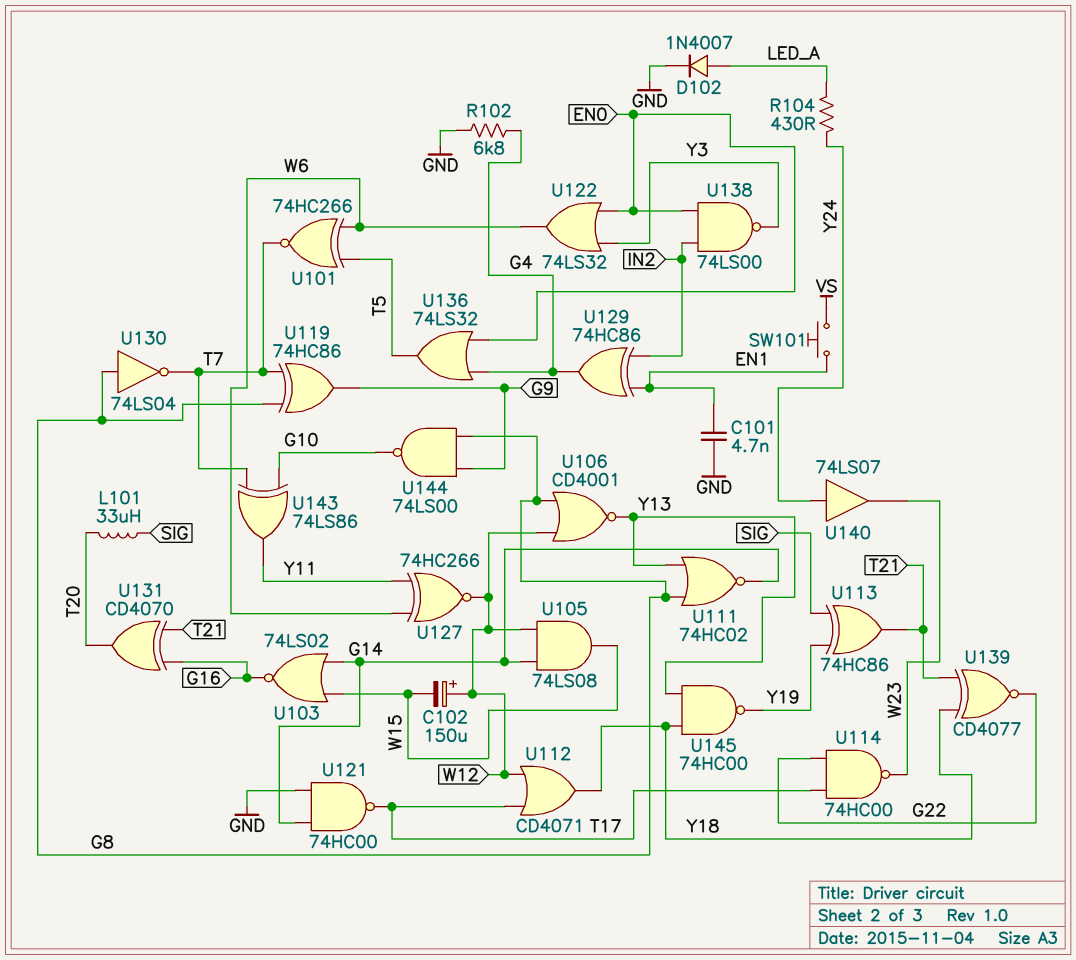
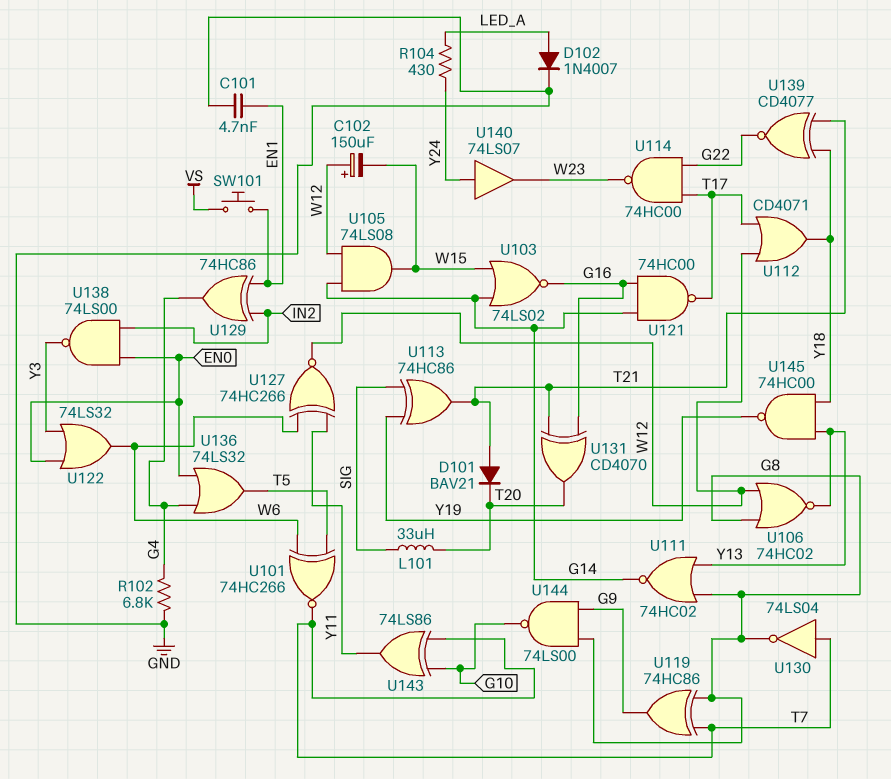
D101: none -> diode BAV21 (A T21, K T20)
U106: NOR CD4001 (in G8, in W12, out Y13) -> NOR 74HC02 (in G8, in W12, out Y13)
U121: NAND 74HC00 (in G14, in GND, out T17) -> NAND 74HC00 (in G14, in G16, out T17)
U130: NOT 74LS04 (in G8, out T7) -> NOT 74LS04 (in T7, out G8)

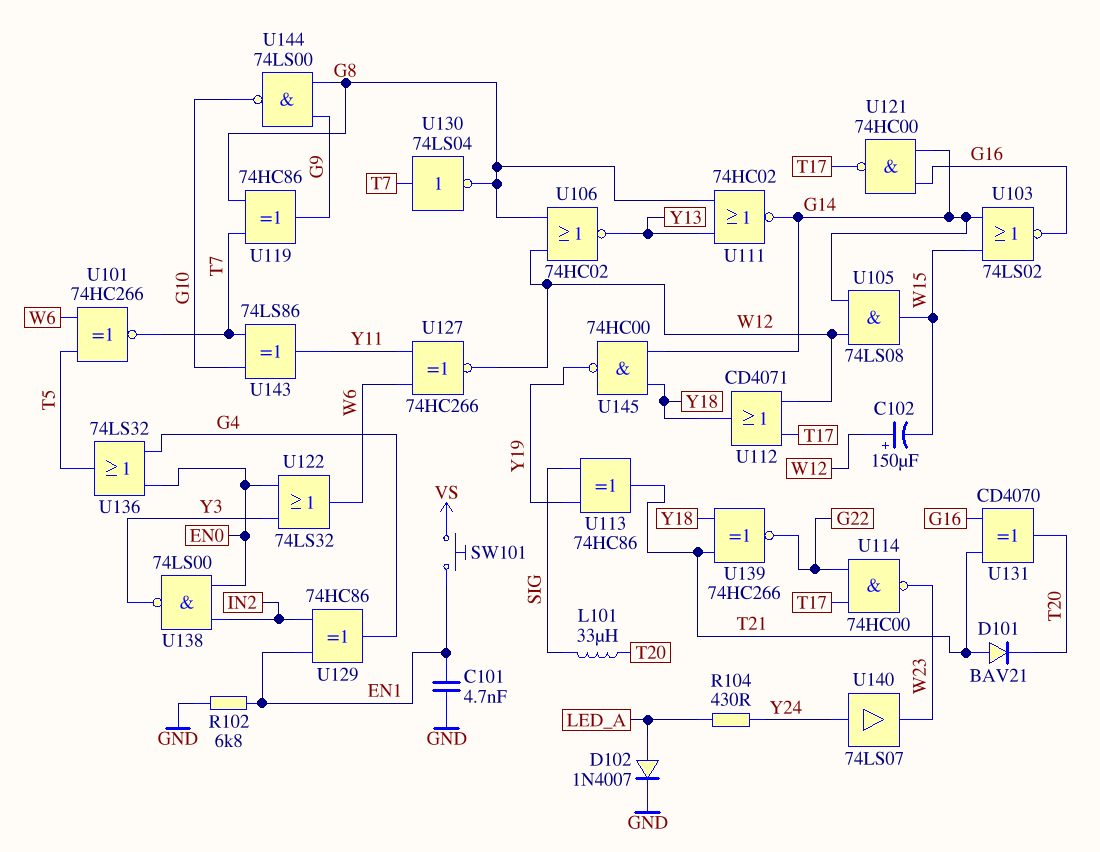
R102: 6.8k (G4, GND) -> 6.8k (EN1, GND)
U139: XNOR CD4077 (in T21, in Y18, out G22) -> XNOR 74HC266 (in T21, in Y18, out G22)
U145: NAND 74HC00 (in Y13, in Y18, out Y19) -> NAND 74HC00 (in G14, in Y18, out Y19)

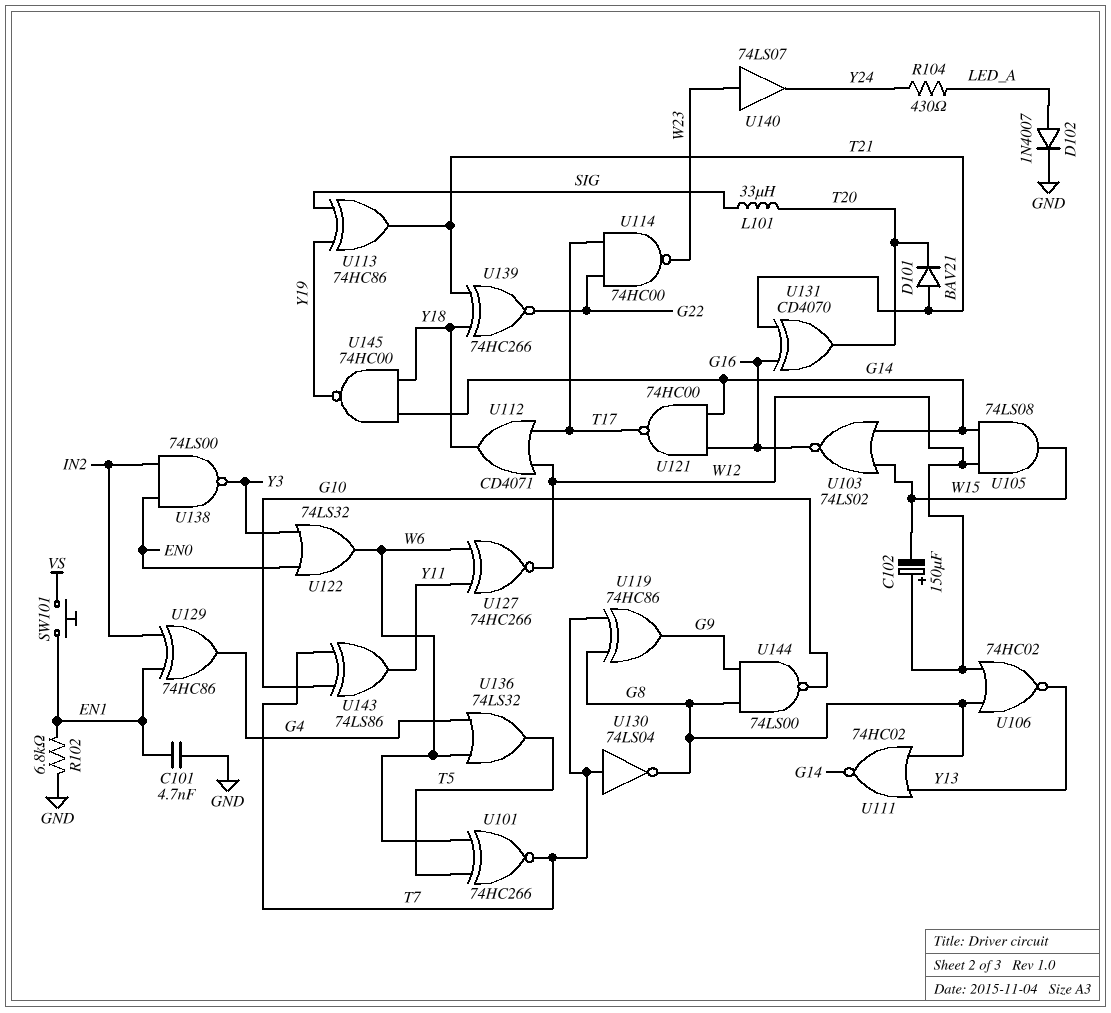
U136: OR 74LS32 (in EN0, in G4, out T5) -> OR 74LS32 (in G4, in W6, out T5)
U140: buffer 74LS07 (in Y24, out W23) -> buffer 74LS07 (in W23, out Y24)

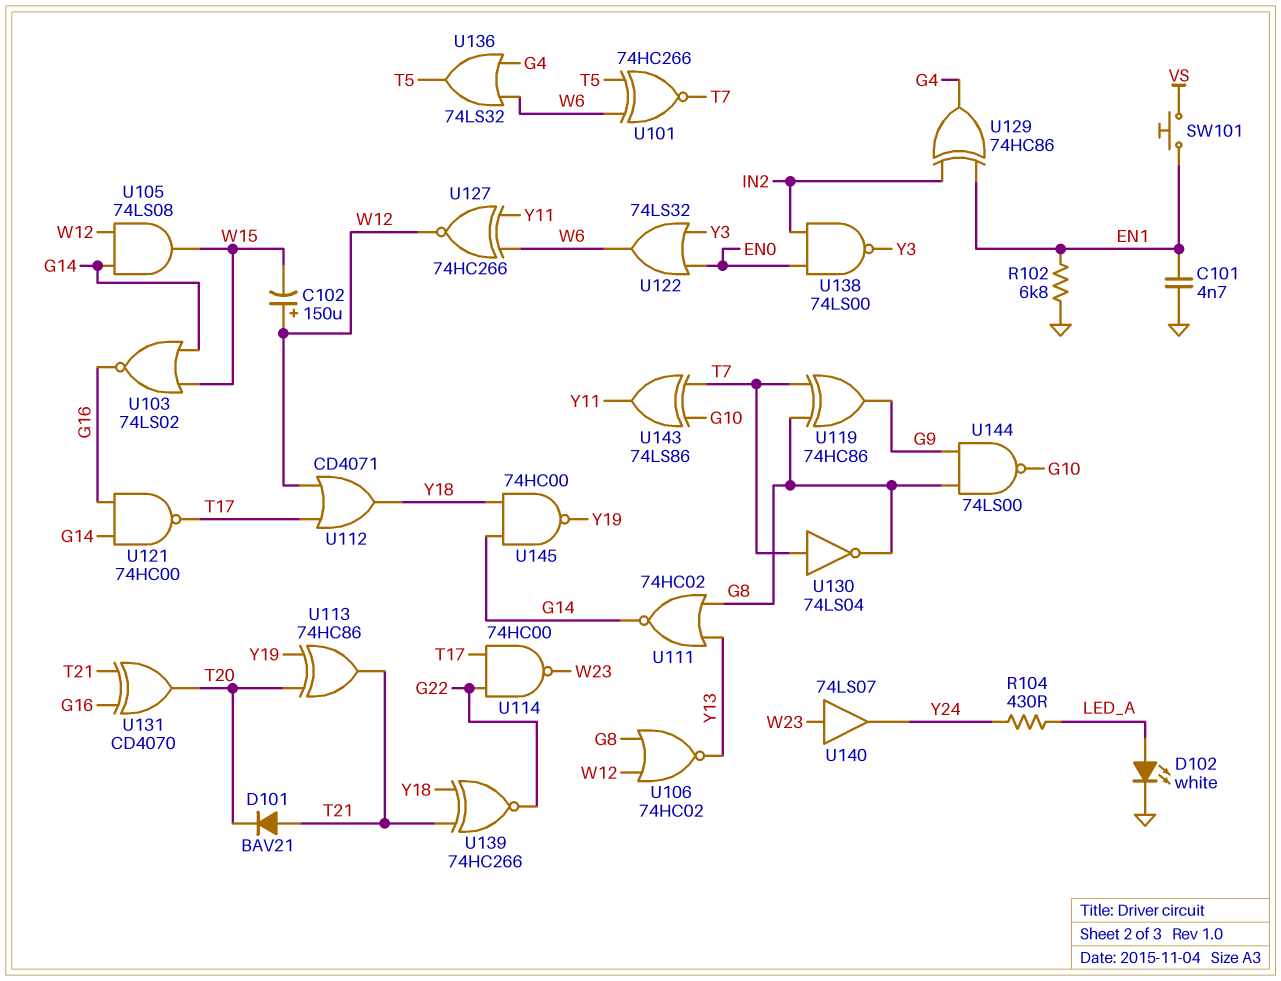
D102: diode 1N4007 (A LED_A, K GND) -> LED white (A LED_A, K GND)
L101: 33uH (SIG, T20) -> none
U113: XOR 74HC86 (in SIG, in Y19, out T21) -> XOR 74HC86 (in T20, in Y19, out T21)

